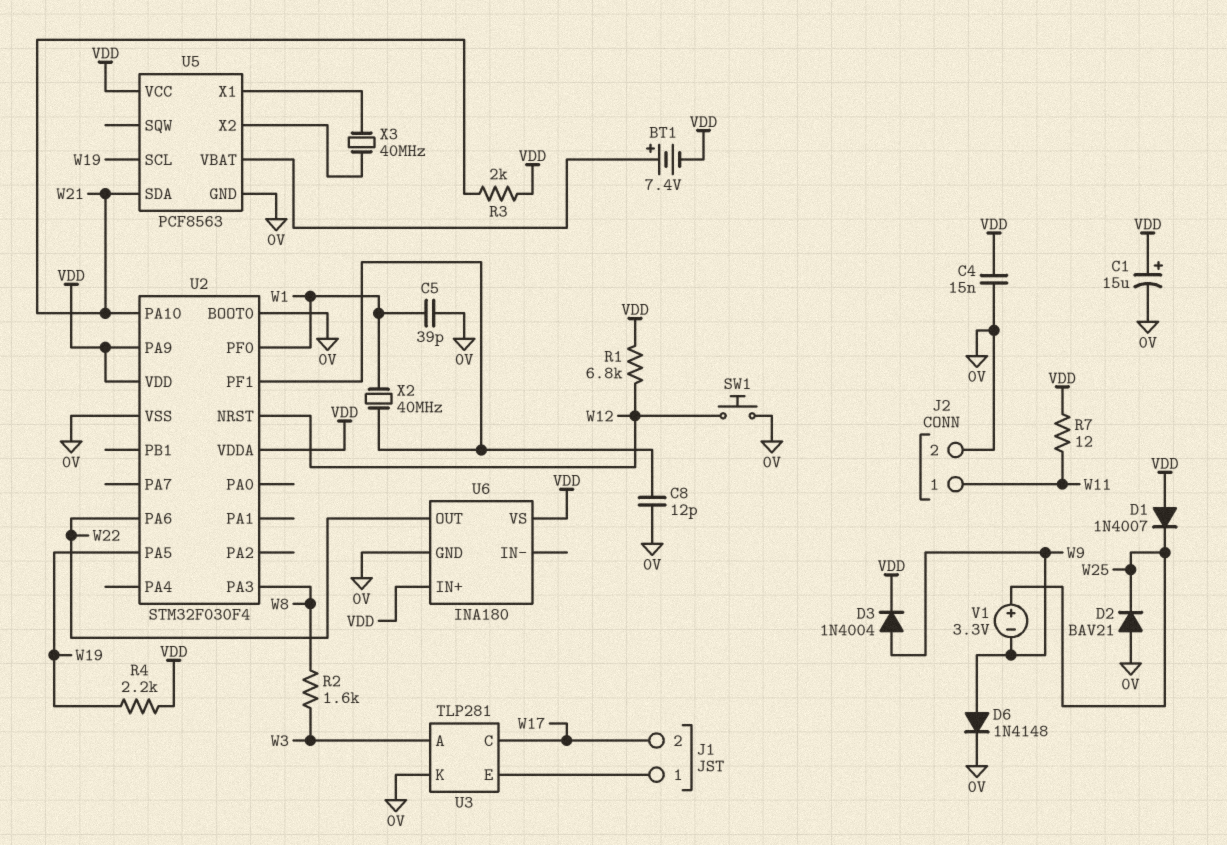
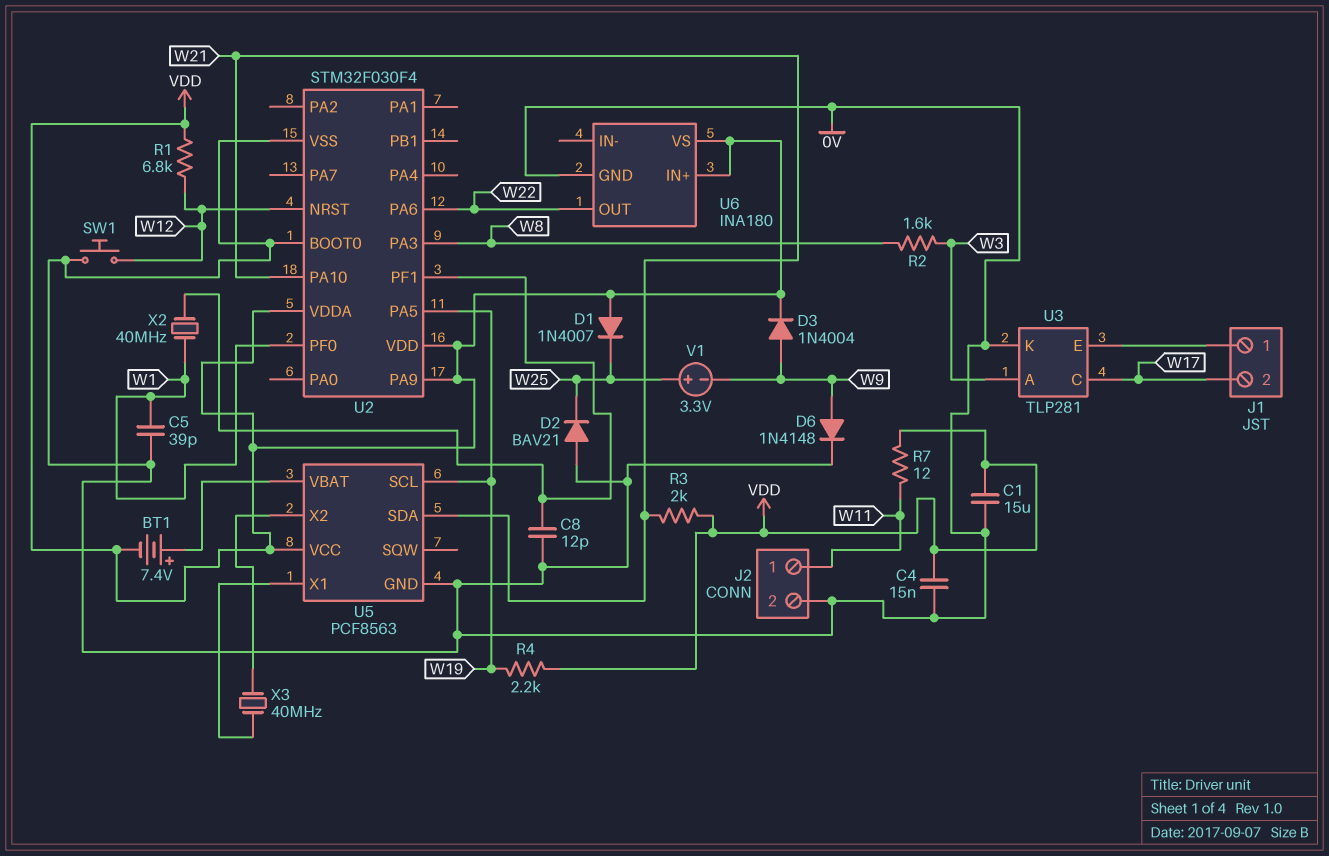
C1: 15uF (plus VDD, minus 0V) -> 15uF (0V, VDD)

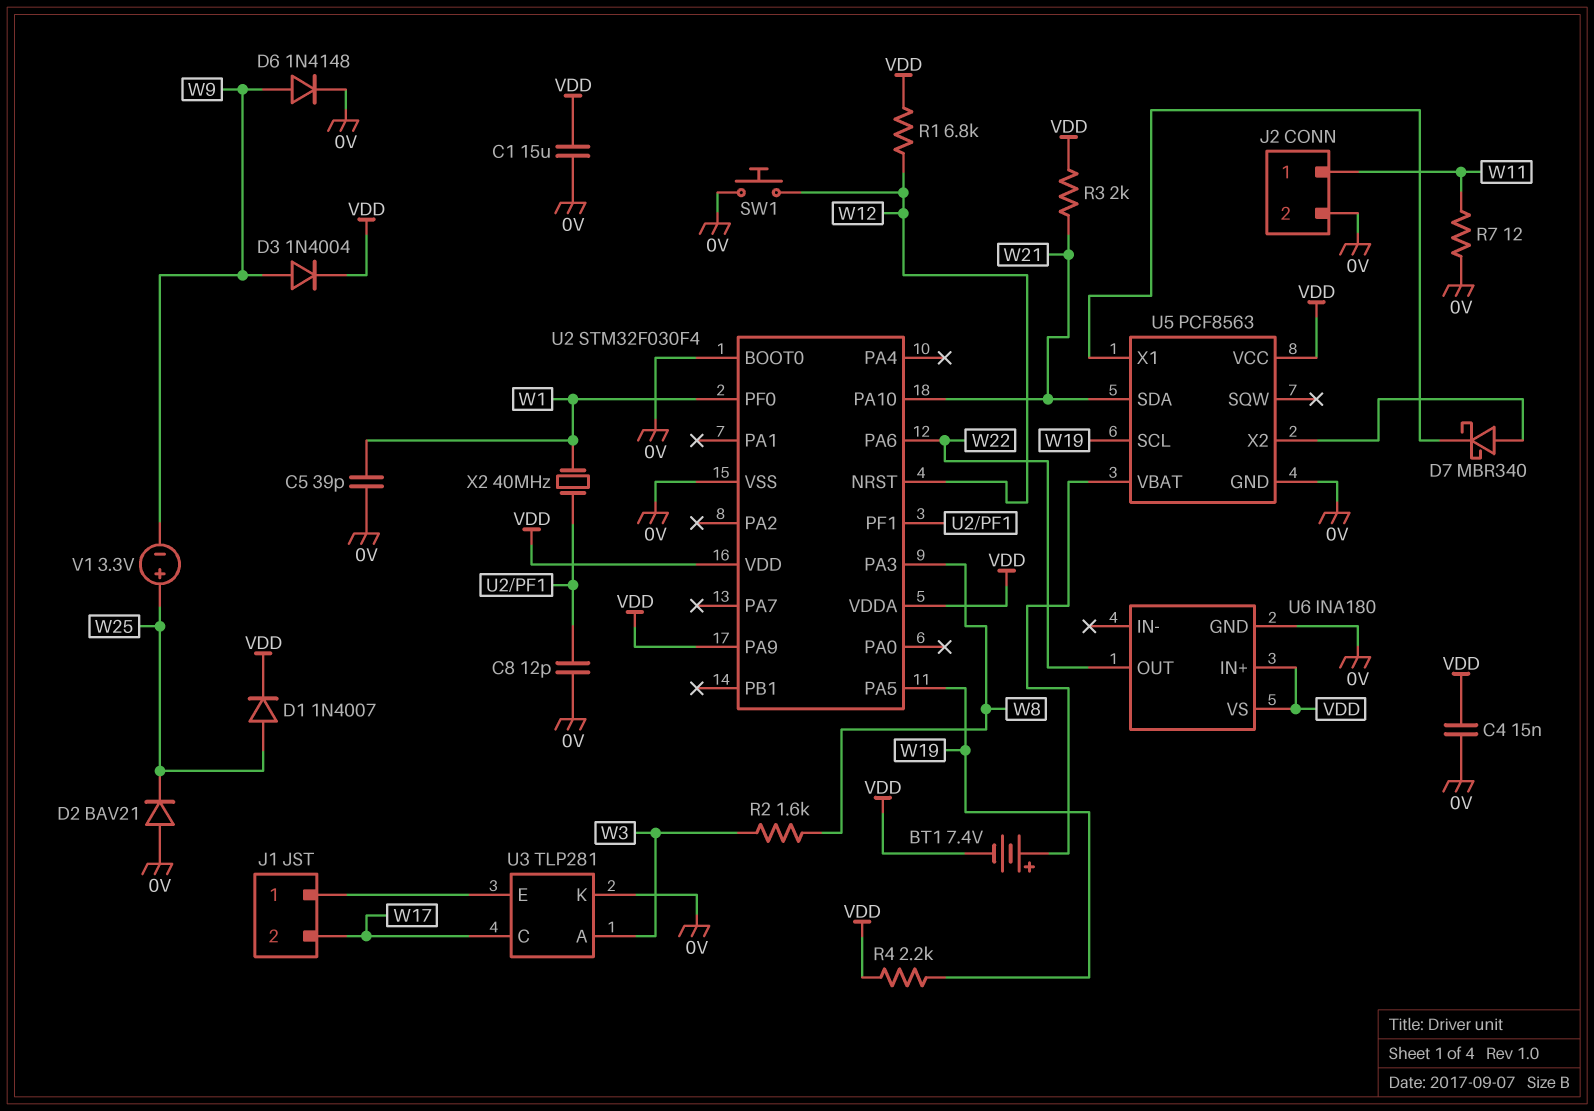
D1: diode 1N4007 (A VDD, K W25) -> diode 1N4007 (A W25, K VDD)
D7: none -> schottky MBR340 (A U5/X2, K U5/X1)
R7: 12 (VDD, W11) -> 12 (0V, W11)
X3: 40MHz (U5/X1, U5/X2) -> none

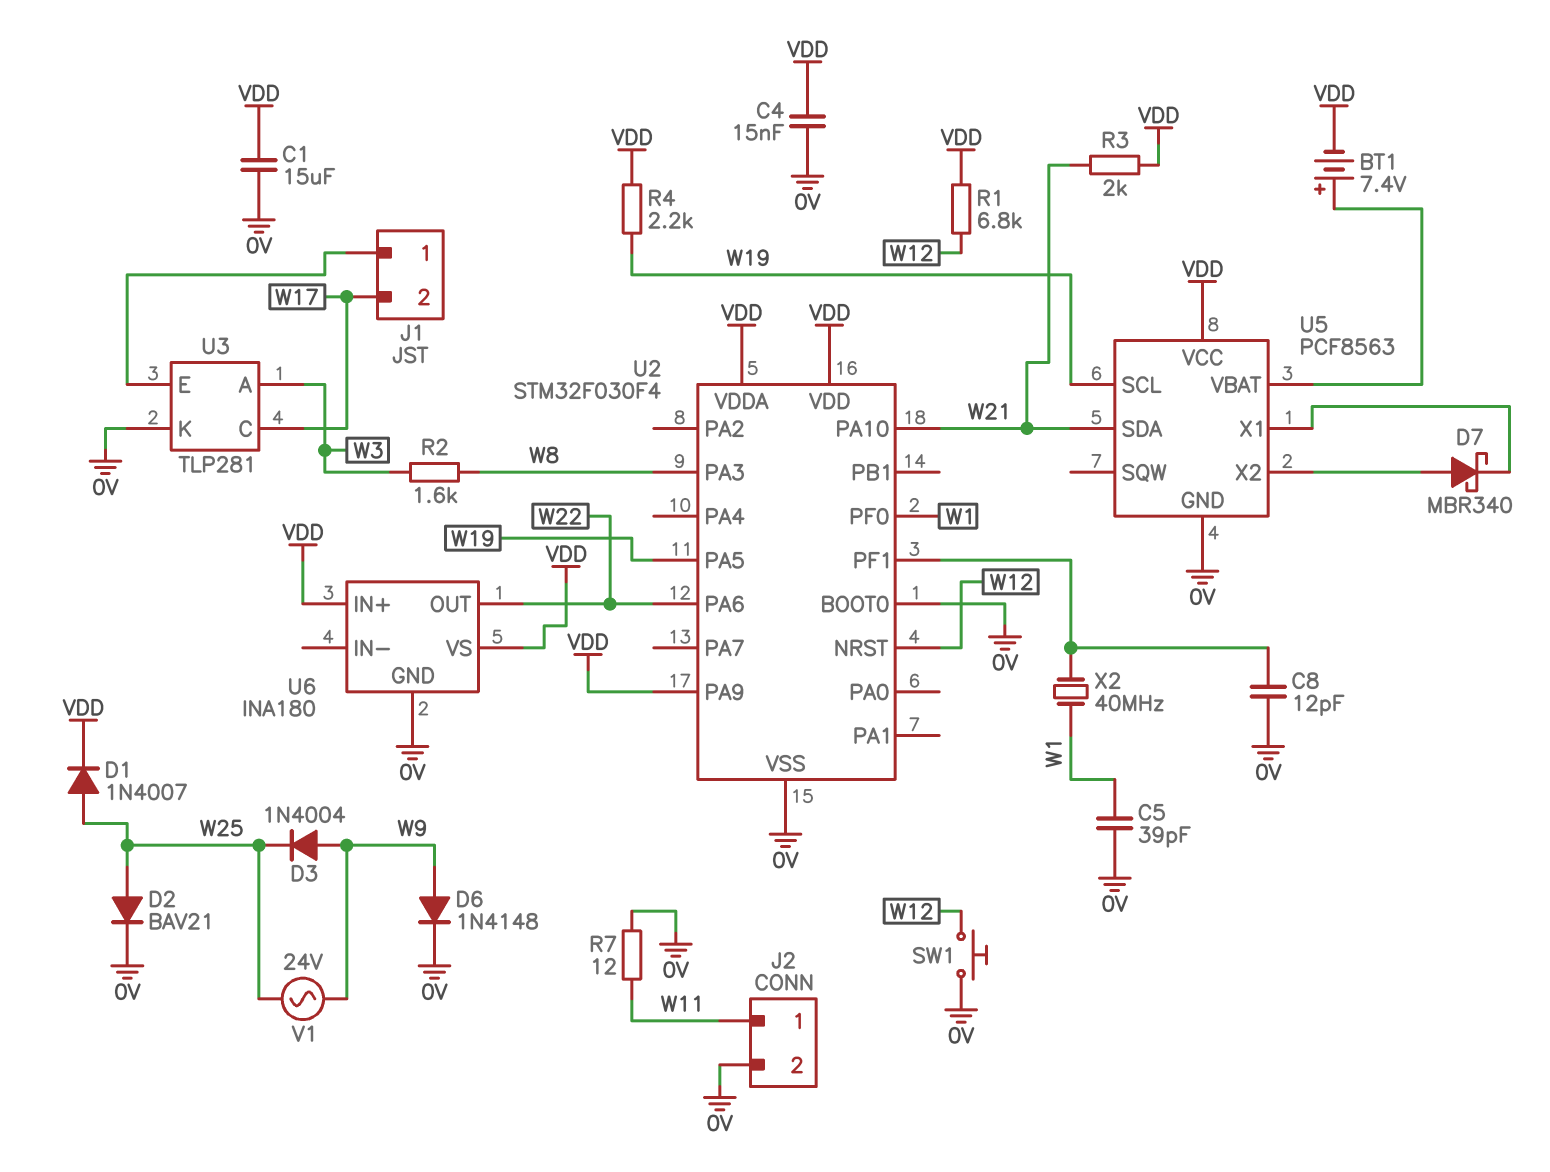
D2: diode BAV21 (A 0V, K W25) -> diode BAV21 (A W25, K 0V)
D3: diode 1N4004 (A W9, K VDD) -> diode 1N4004 (A W9, K W25)
V1: 3.3V (plus W25, minus W9) -> AC 24V (W9, W25)

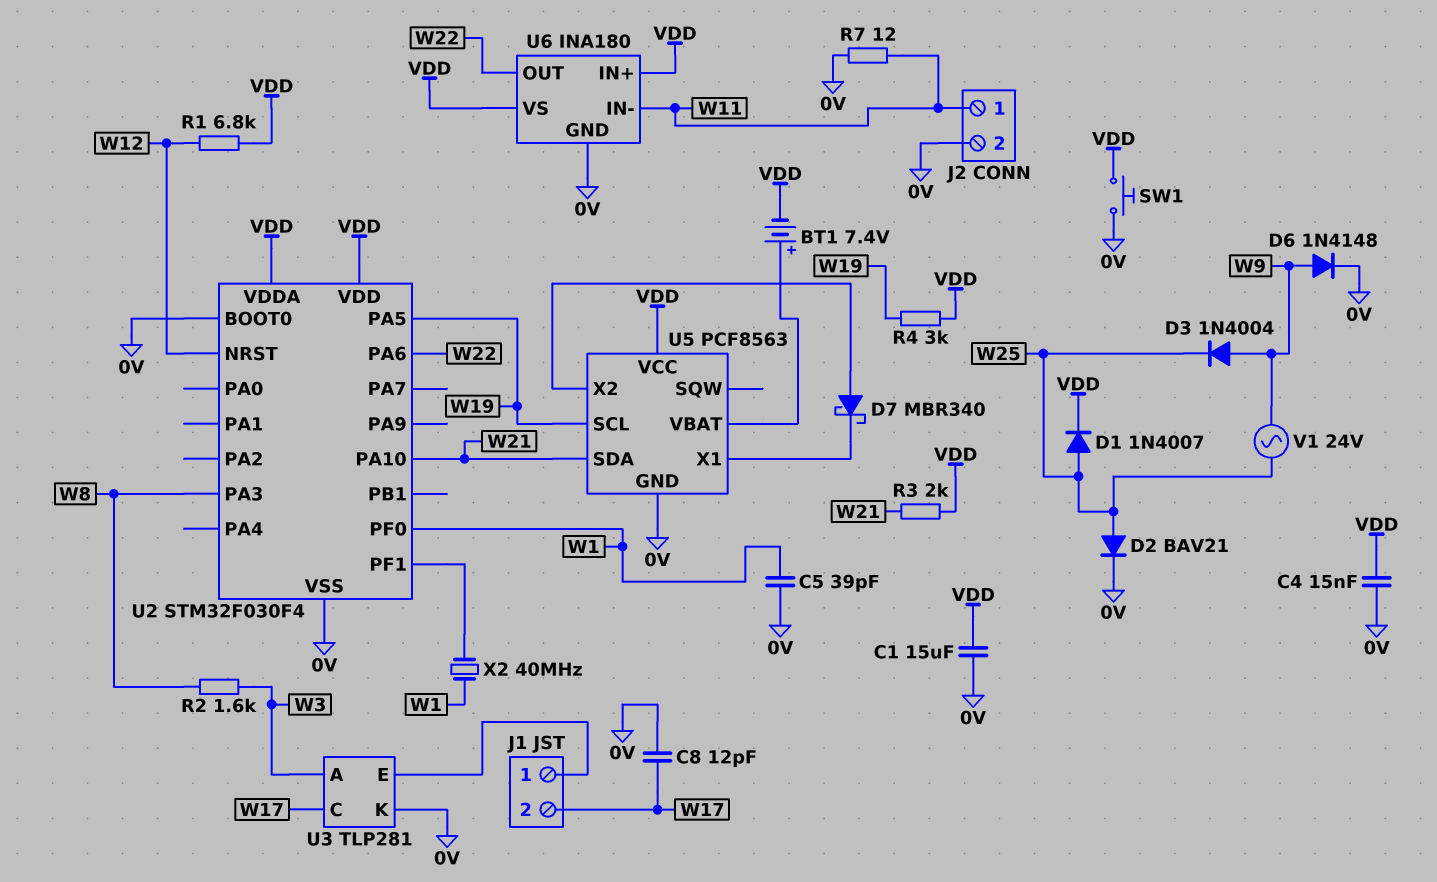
C8: 12pF (0V, U2/PF1) -> 12pF (0V, W17)
R4: 2.2k (VDD, W19) -> 3k (VDD, W19)
SW1: button (0V, W12) -> button (0V, VDD)
U2 pin PA9: VDD -> none
U6 pin IN-: none -> W11

